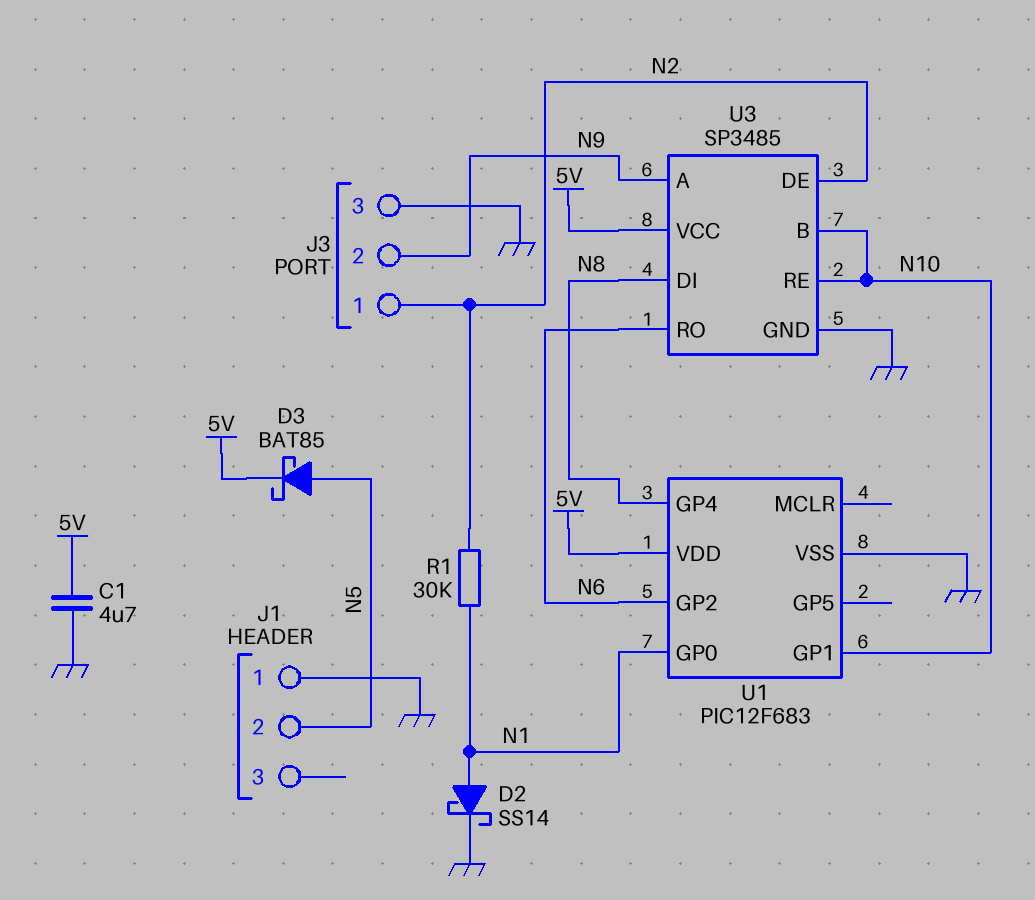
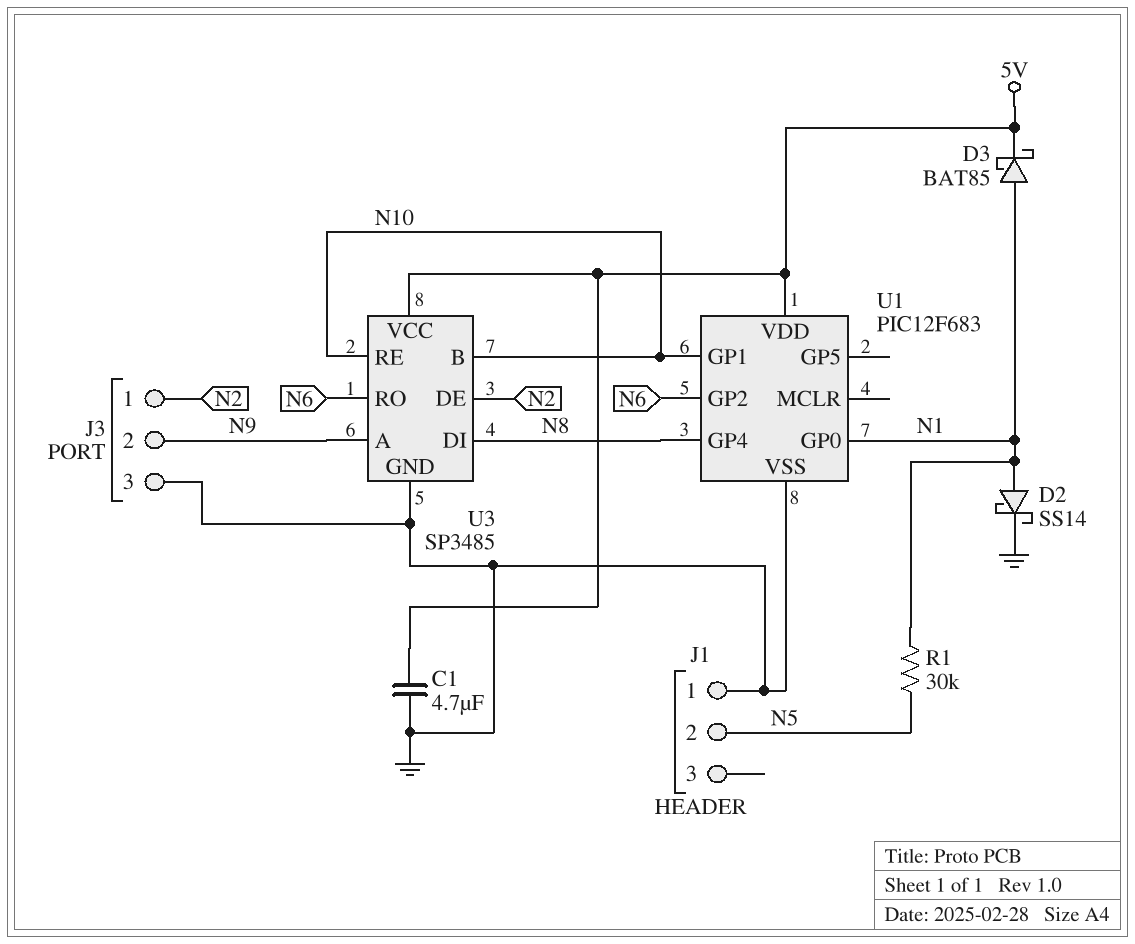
D3: schottky BAT85 (A N5, K 5V) -> schottky BAT85 (A N1, K 5V)
R1: 30k (N1, N2) -> 30k (N1, N5)

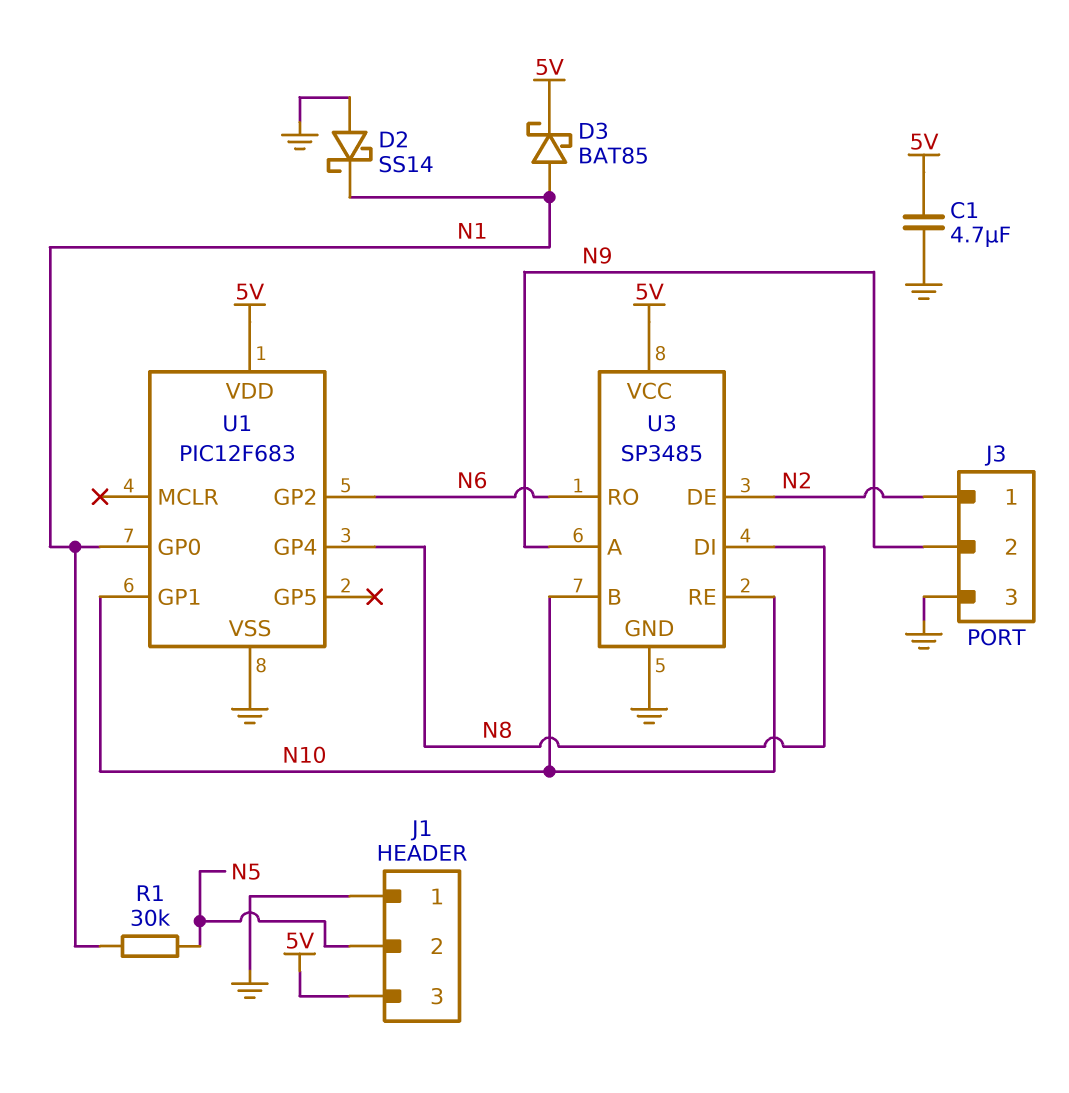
D2: schottky SS14 (A N1, K GND) -> schottky SS14 (A GND, K N1)
J1 pin 3: none -> 5V

